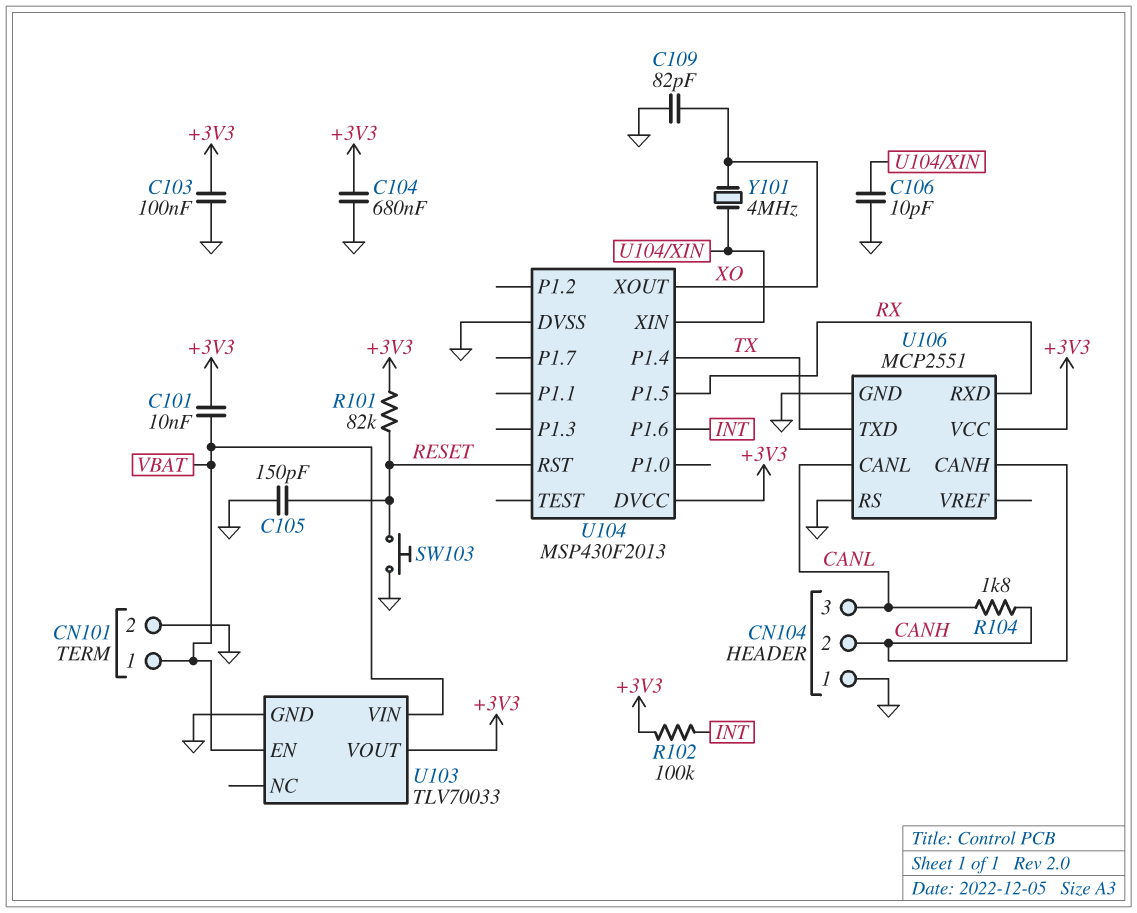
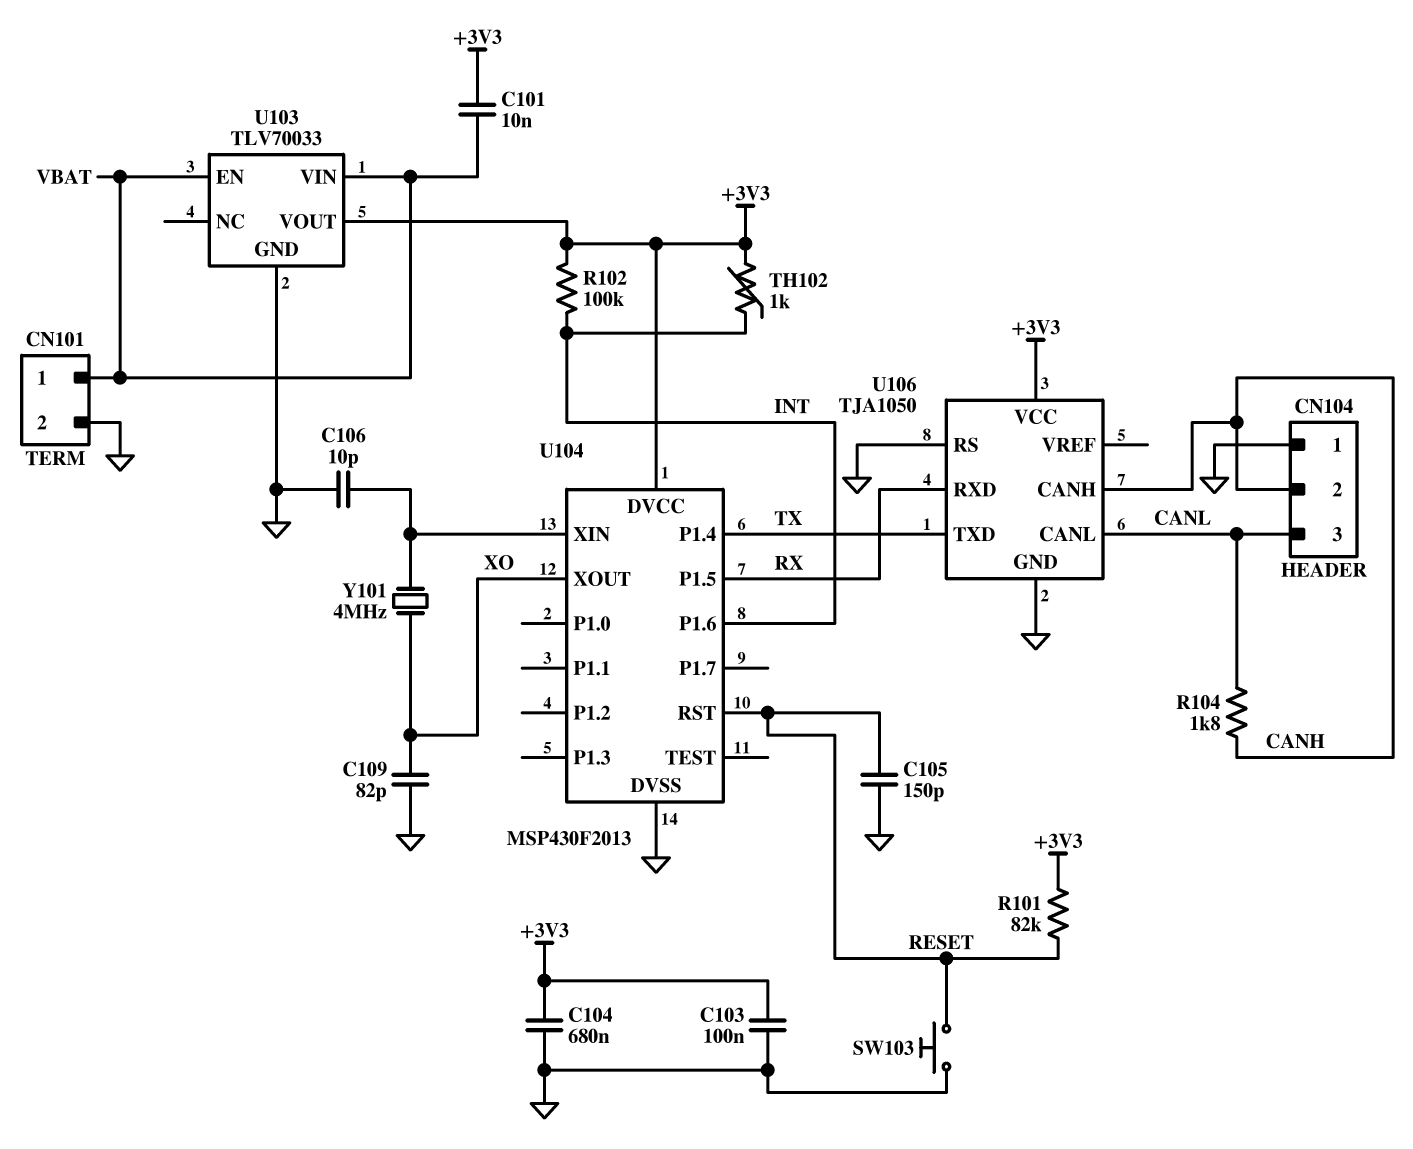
TH102: none -> 1k (+3V3, INT)
U106: MCP2551 -> TJA1050

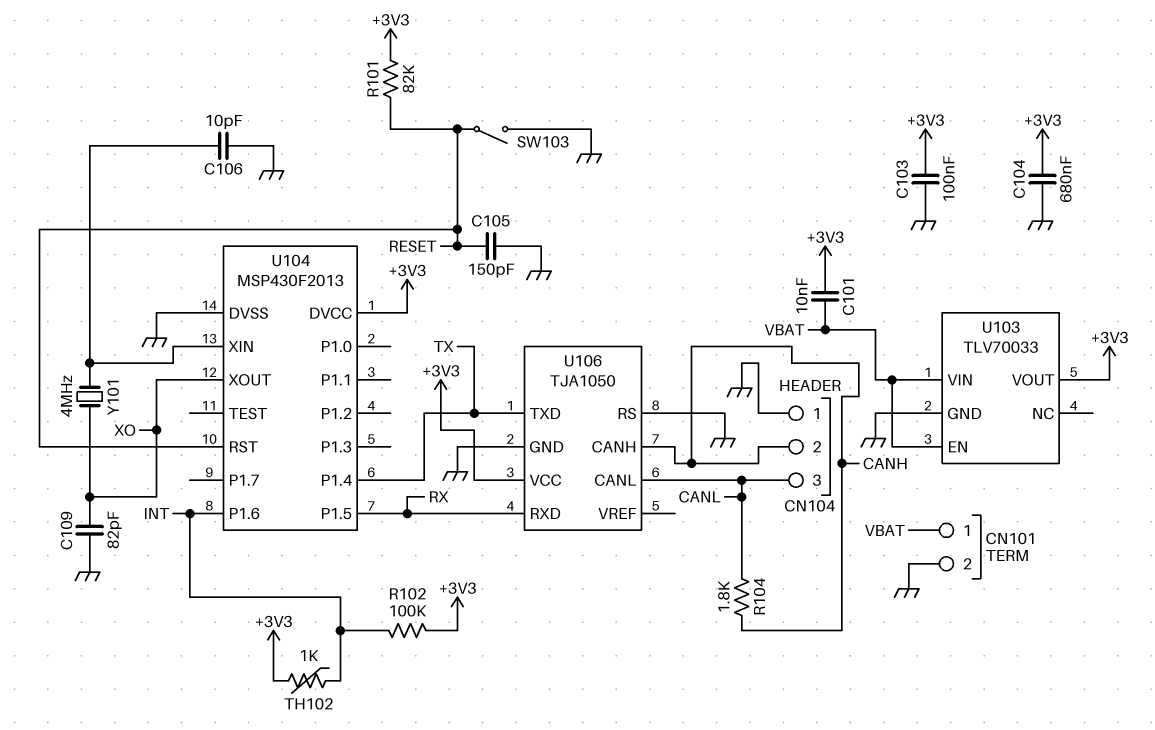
SW103: button (GND, RESET) -> switch (GND, RESET)

